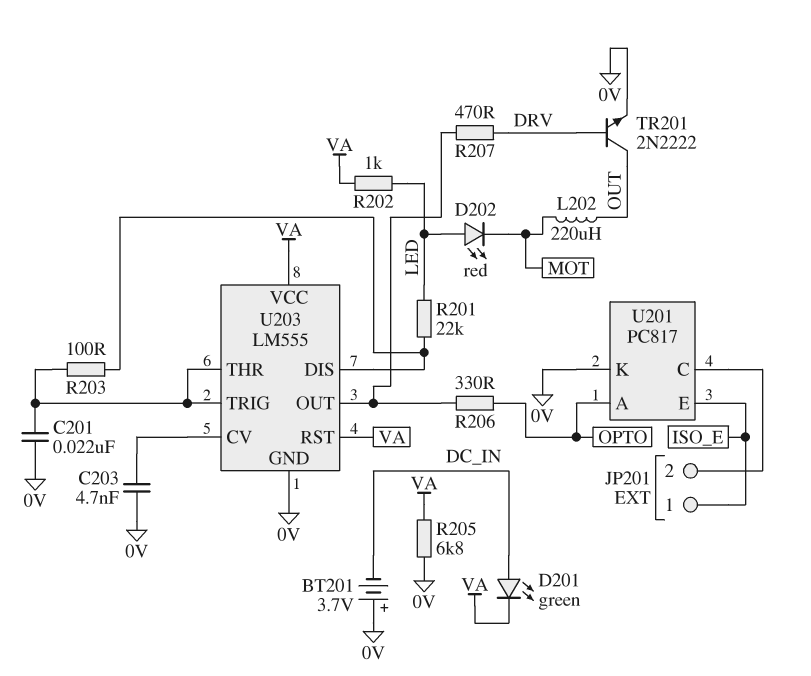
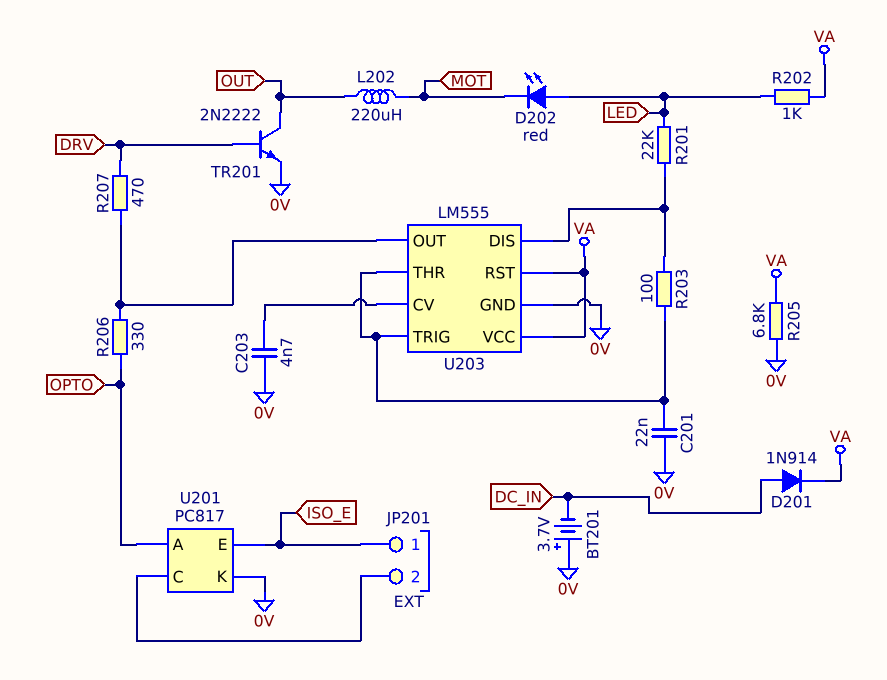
D201: LED green (A DC_IN, K VA) -> diode 1N914 (A DC_IN, K VA)

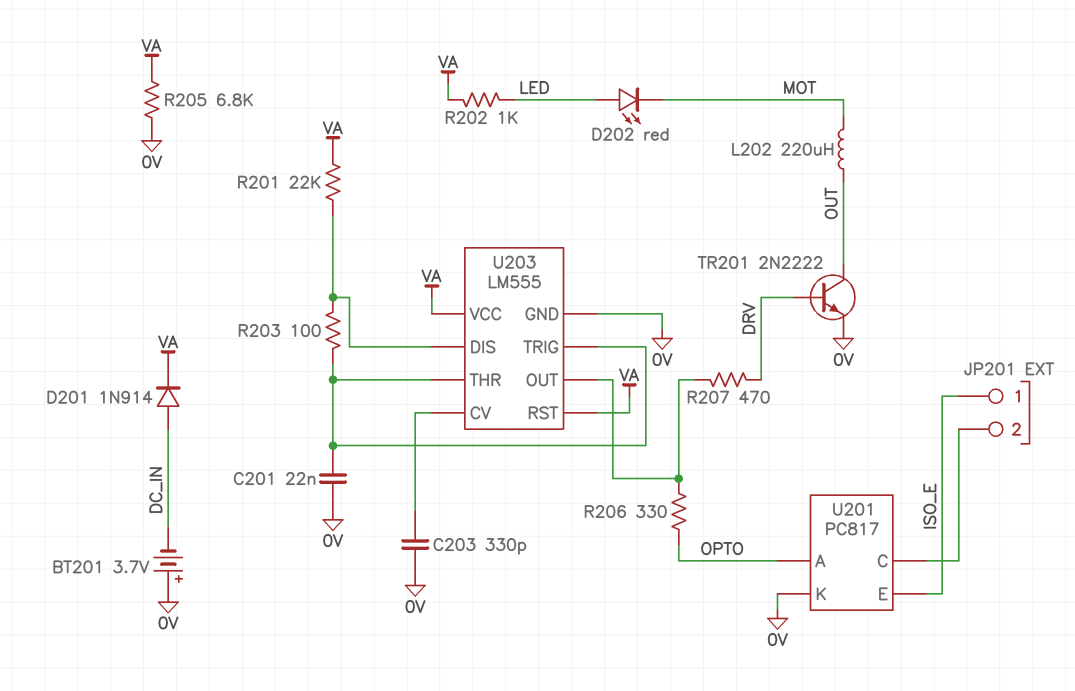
C203: 4.7nF (0V, U203/CV) -> 330pF (0V, U203/CV)
R201: 22k (LED, U203/DIS) -> 22k (U203/DIS, VA)

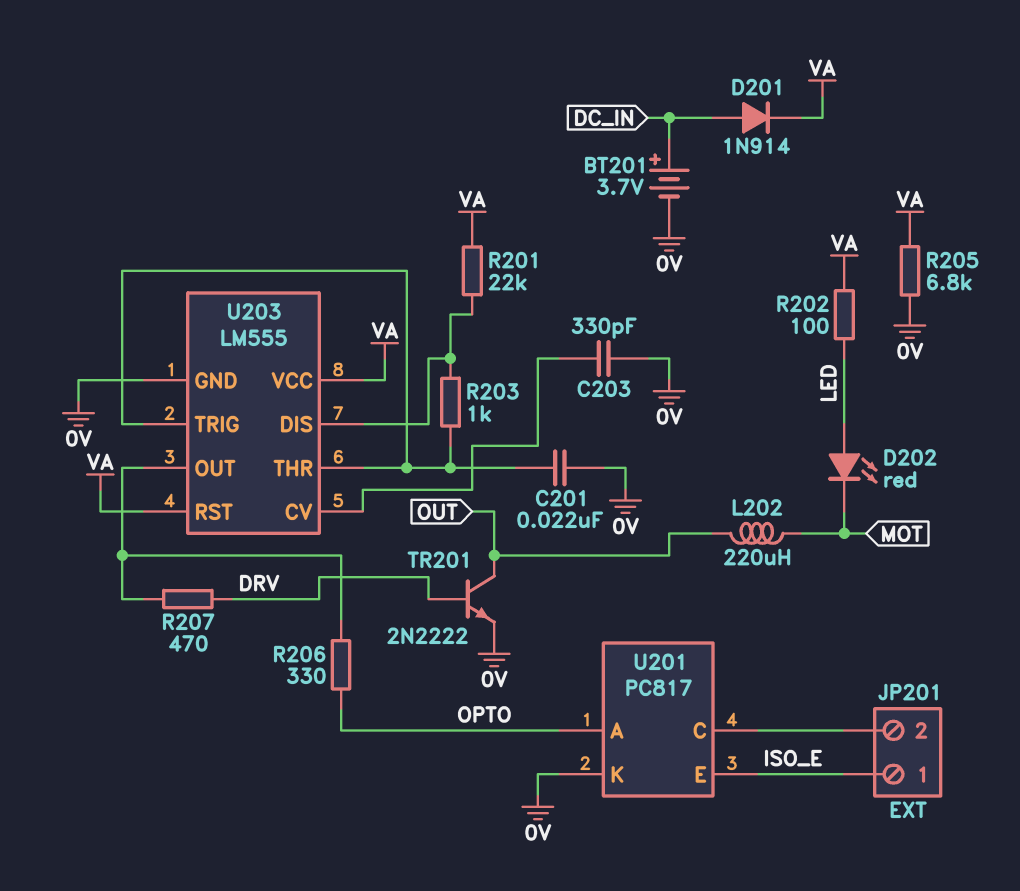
BT201: 3.7V (plus 0V, minus DC_IN) -> 3.7V (plus DC_IN, minus 0V)
R202: 1k (LED, VA) -> 100 (LED, VA)
R203: 100 (U203/DIS, U203/THR) -> 1k (U203/DIS, U203/THR)

